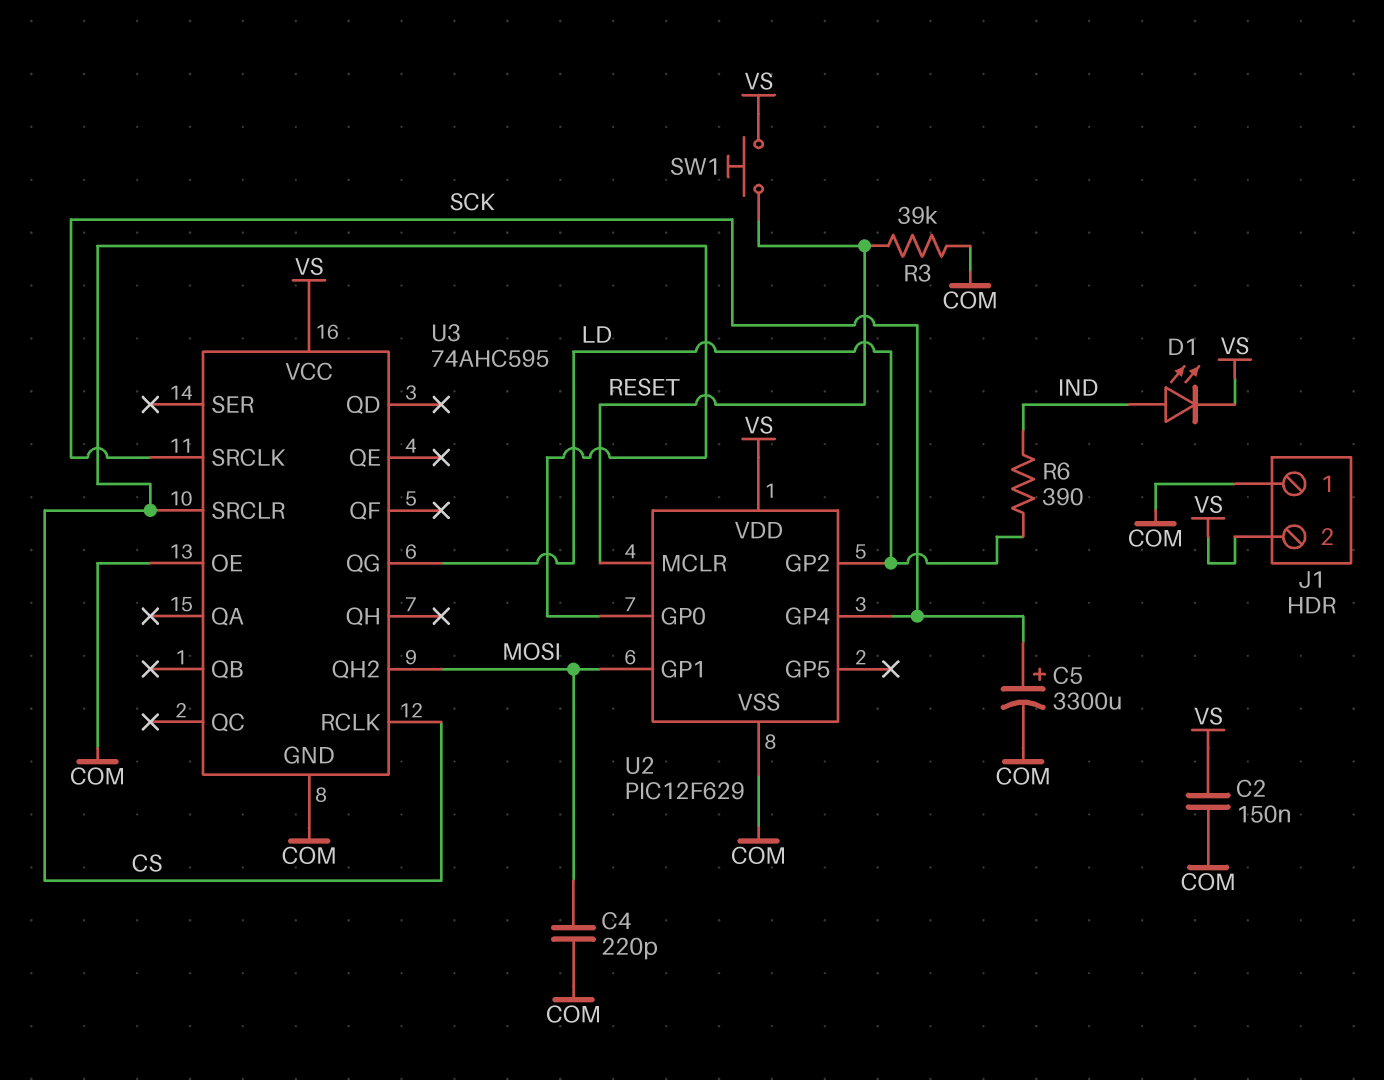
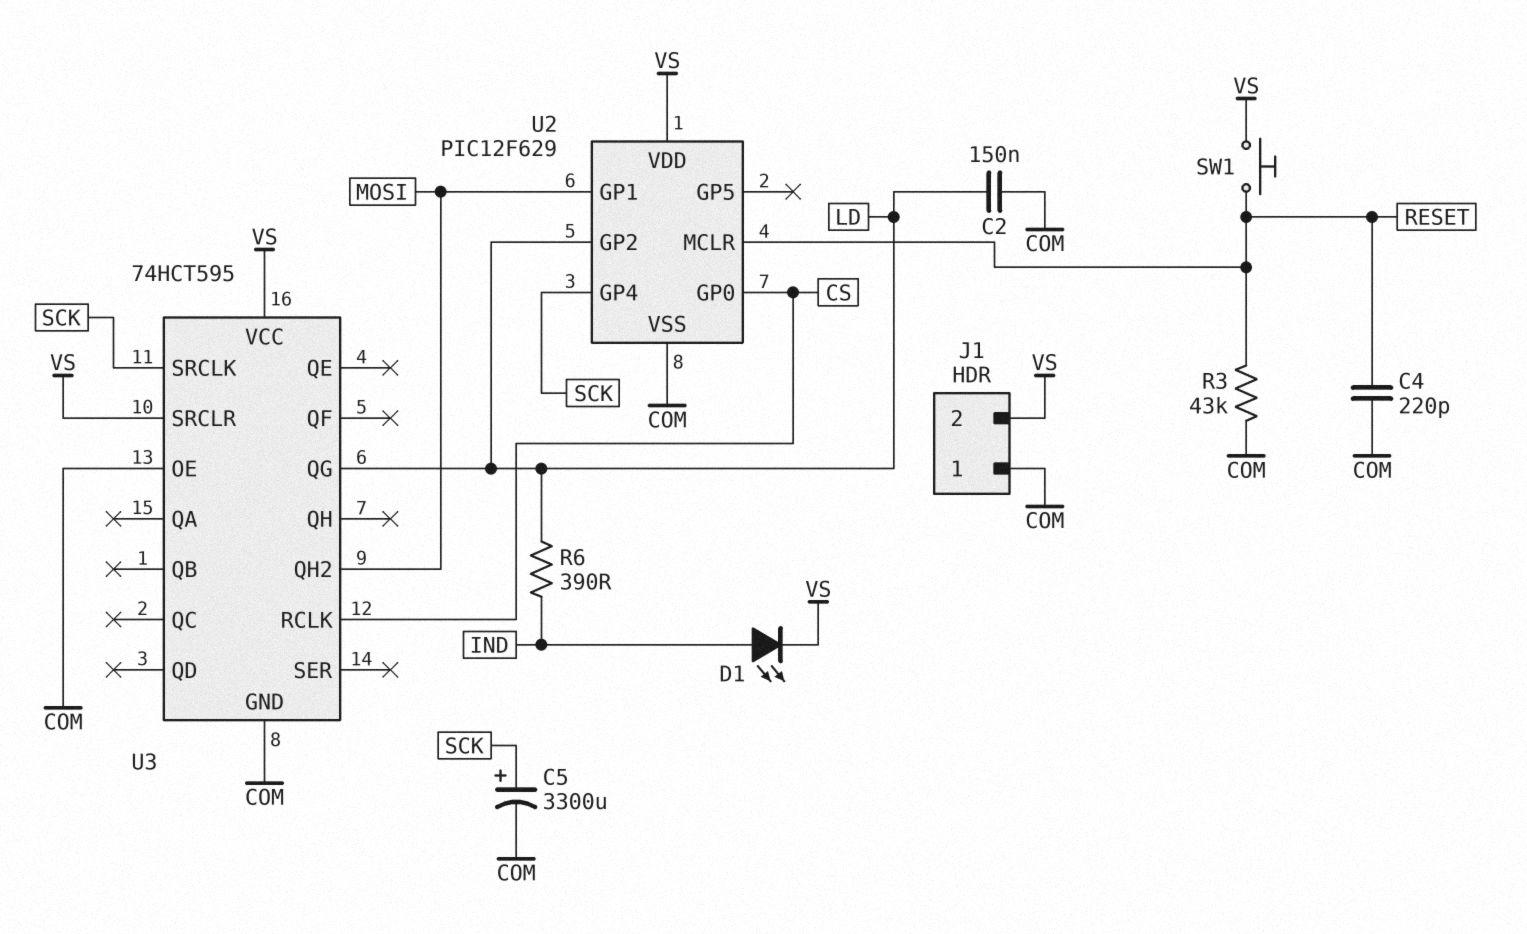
C2: 150nF (COM, VS) -> 150nF (COM, LD)
C4: 220pF (COM, MOSI) -> 220pF (COM, RESET)
R3: 39k (COM, RESET) -> 43k (COM, RESET)
U3: 74AHC595 -> 74HCT595
U3 pin SRCLR: CS -> VS

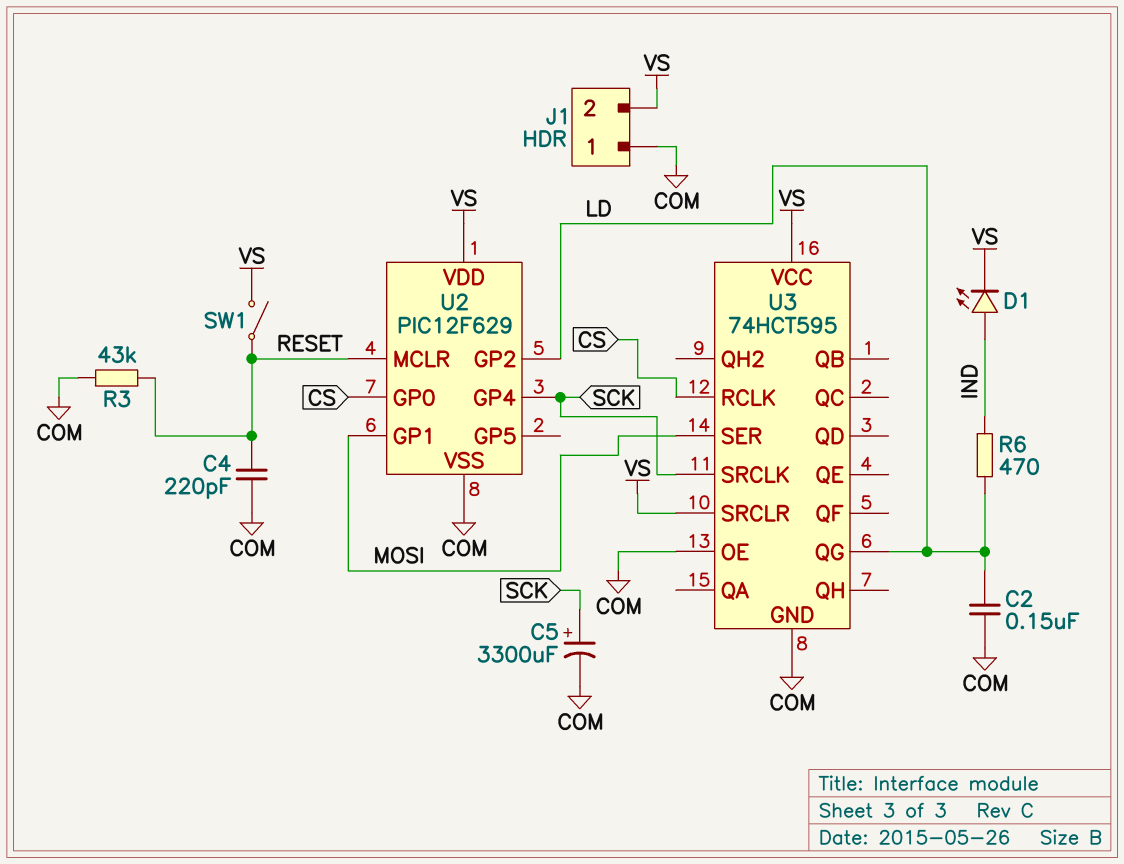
R6: 390 (IND, LD) -> 470 (IND, LD)
SW1: button (RESET, VS) -> switch (RESET, VS)
U3 pin QH2: MOSI -> none
U3 pin SER: none -> MOSI

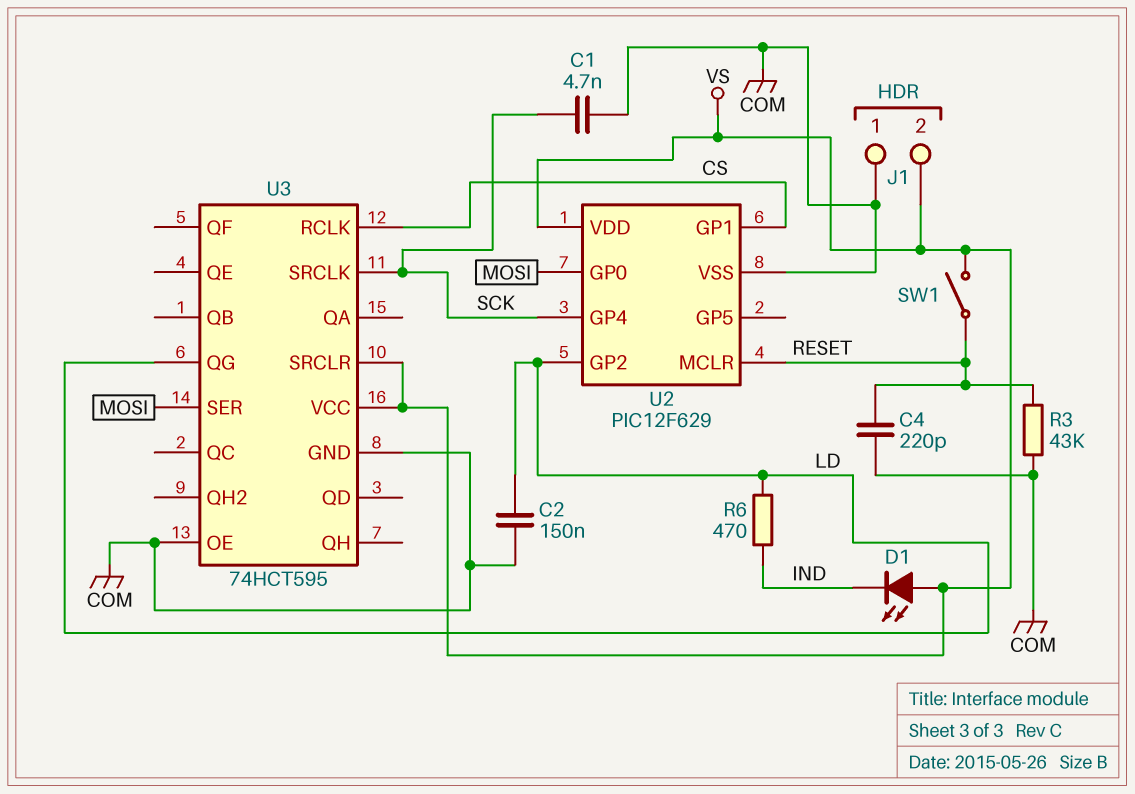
C1: none -> 4.7nF (COM, SCK)
C5: 3300uF (plus SCK, minus COM) -> none
D1: LED (A IND, K VS) -> LED (A VS, K IND)
U2 pin GP0: CS -> MOSI
U2 pin GP1: MOSI -> CS

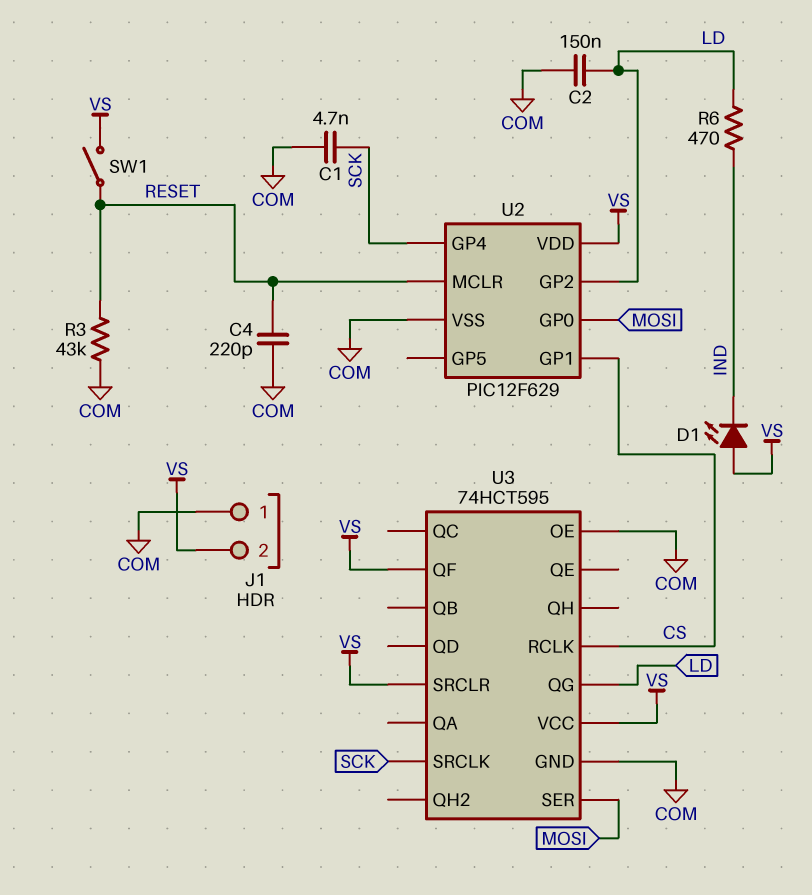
U3 pin QF: none -> VS

